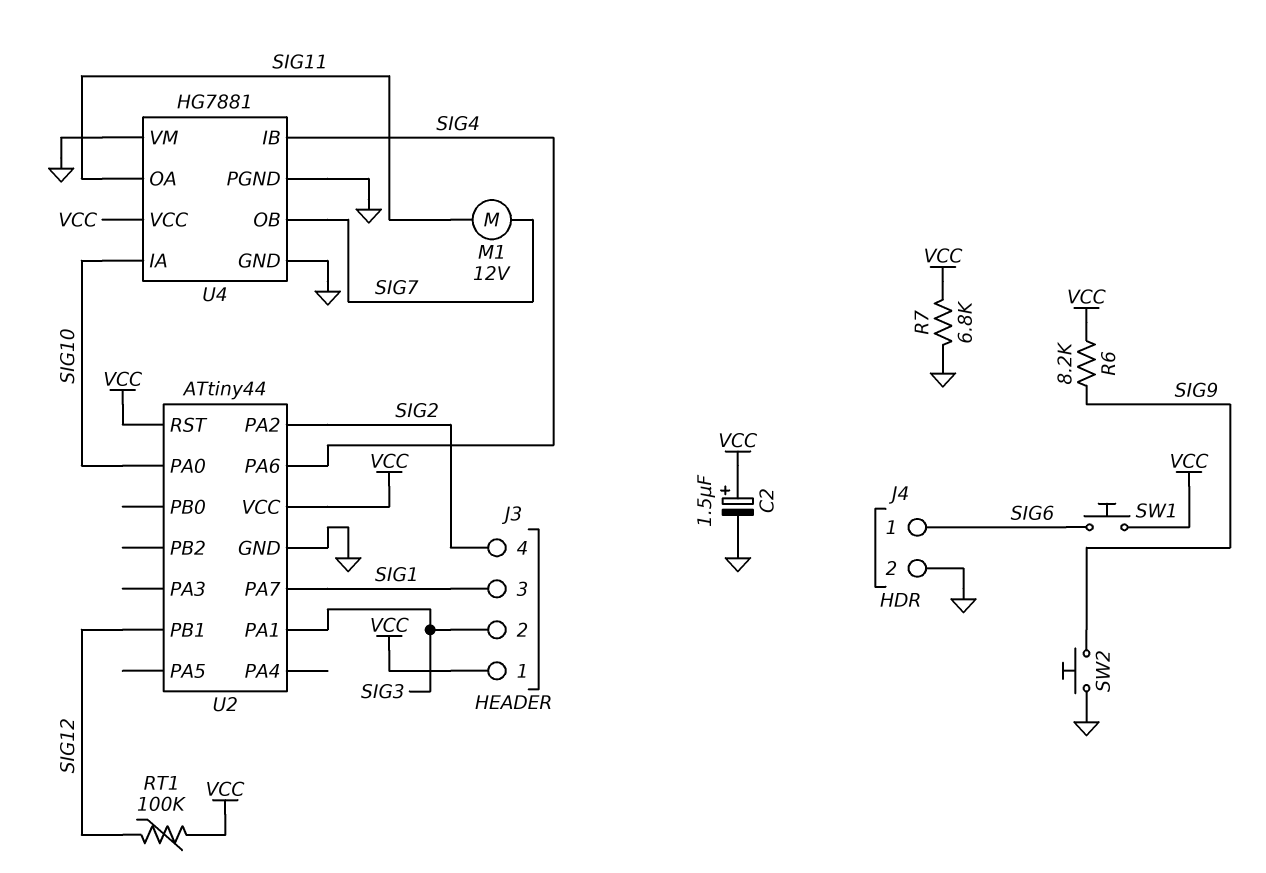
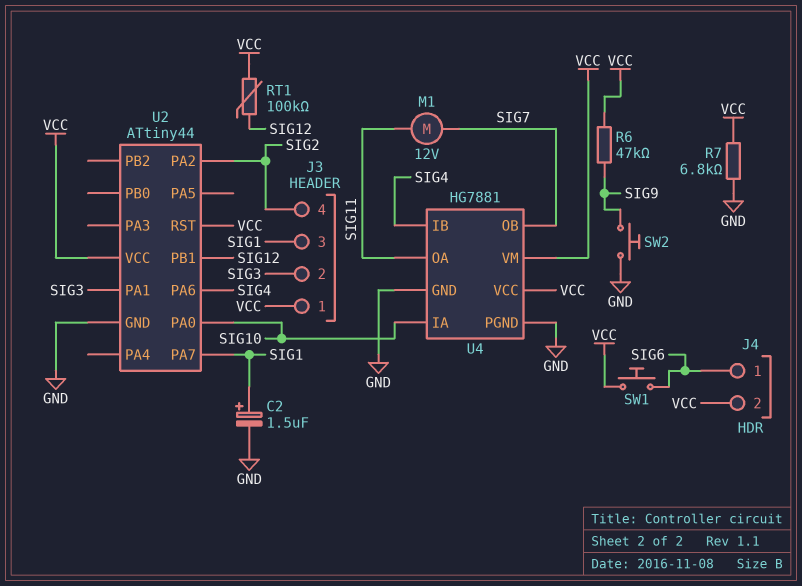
C2: 1.5uF (plus VCC, minus GND) -> 1.5uF (plus SIG1, minus GND)
J4 pin 2: GND -> VCC
R6: 8.2k (SIG9, VCC) -> 47k (SIG9, VCC)
U4 pin VM: GND -> VCC

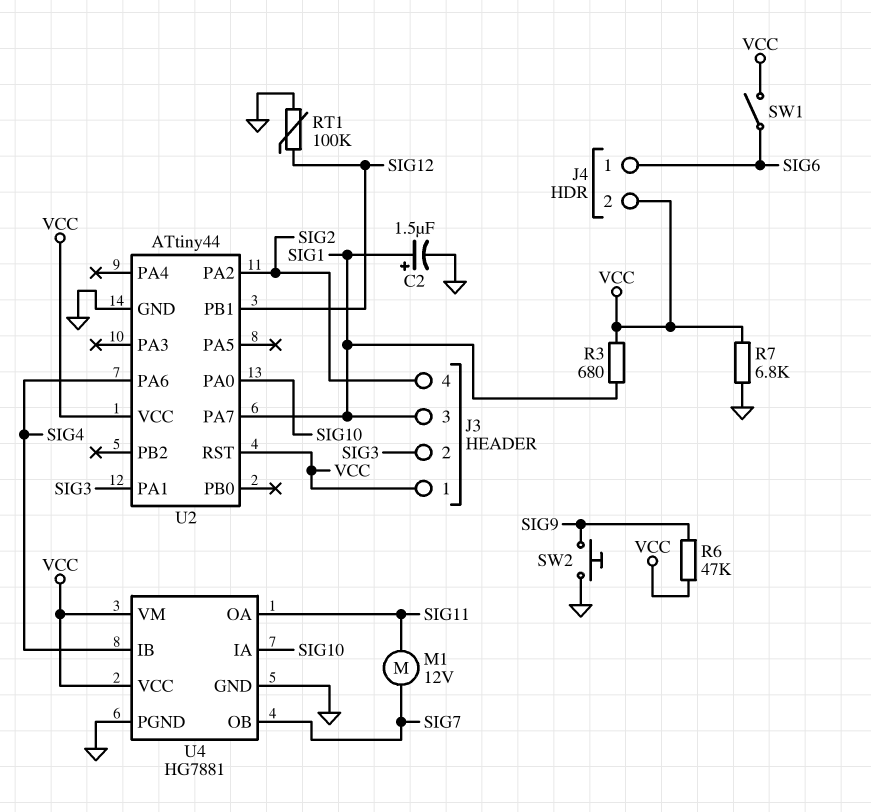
R3: none -> 680 (SIG1, VCC)
RT1: 100k (SIG12, VCC) -> 100k (GND, SIG12)
SW1: button (SIG6, VCC) -> switch (SIG6, VCC)

